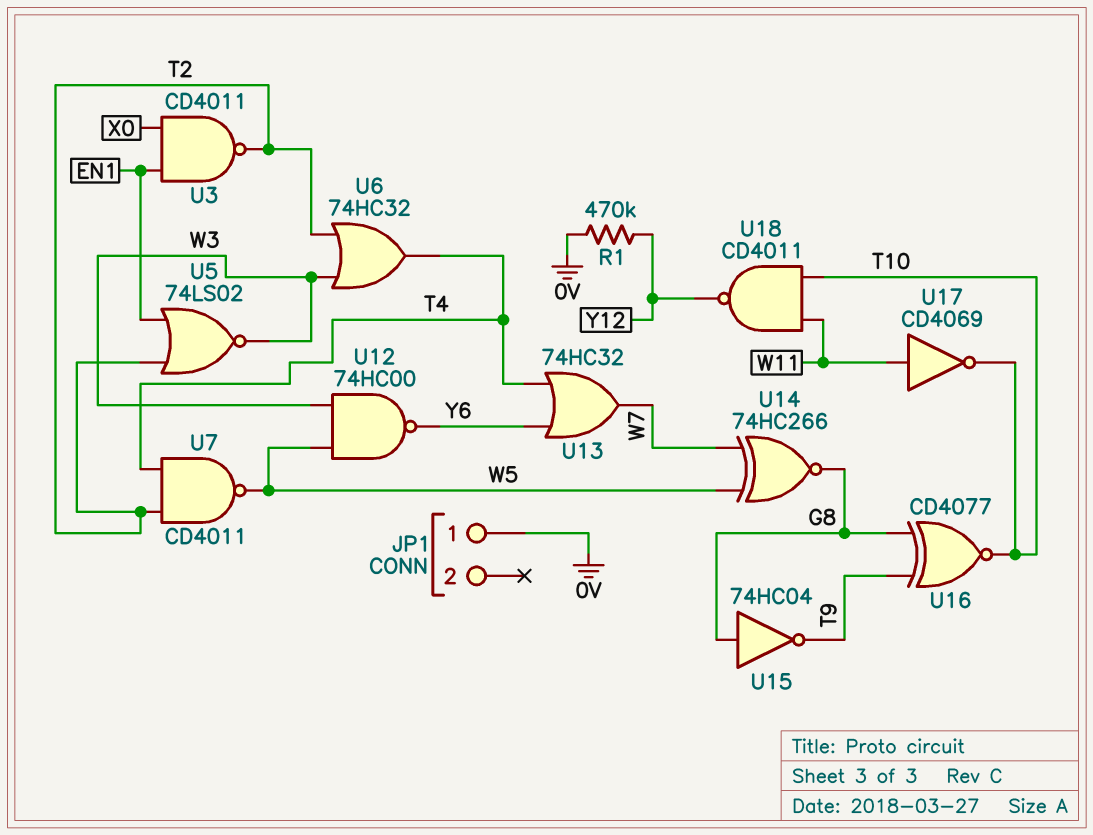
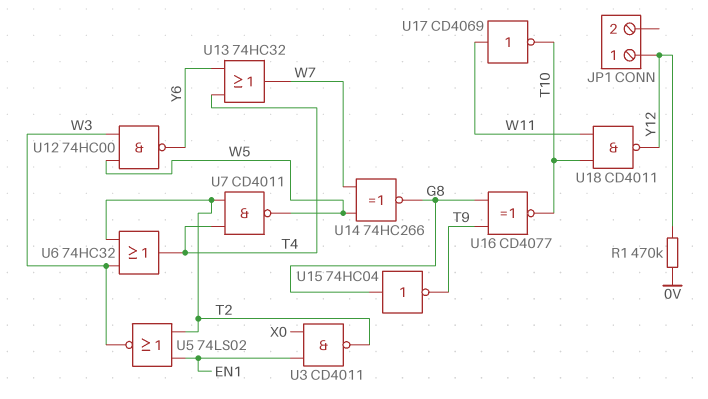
JP1 pin 1: 0V -> Y12

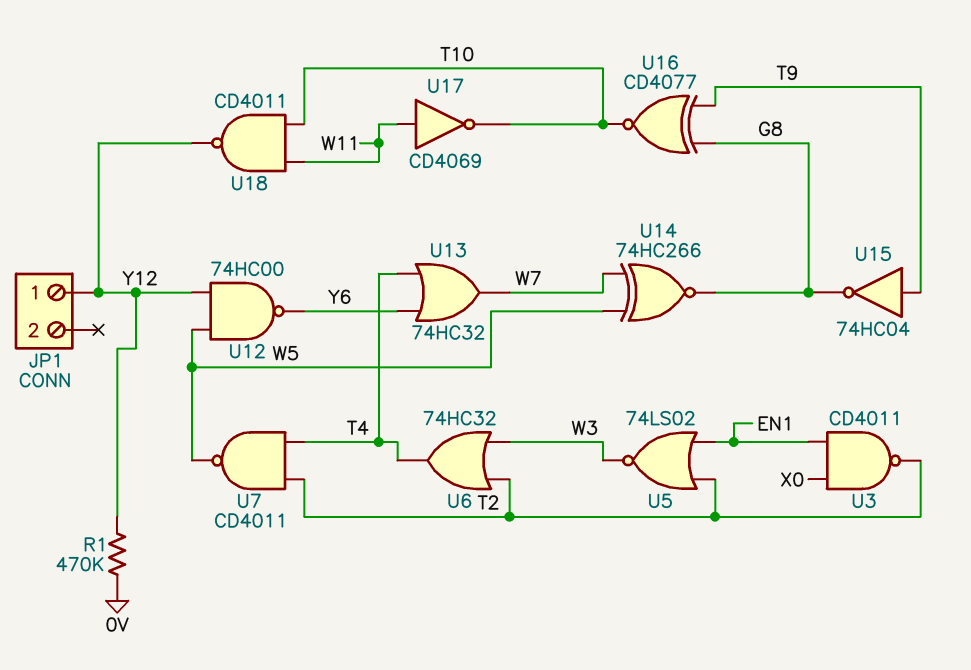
U12: NAND 74HC00 (in W3, in W5, out Y6) -> NAND 74HC00 (in W5, in Y12, out Y6)
U15: NOT 74HC04 (in G8, out T9) -> NOT 74HC04 (in T9, out G8)

